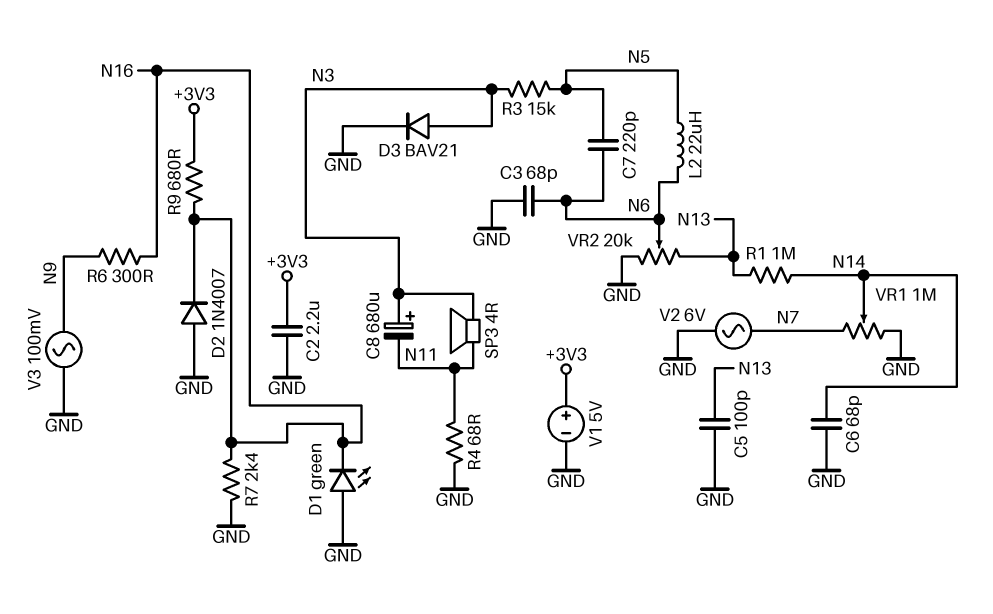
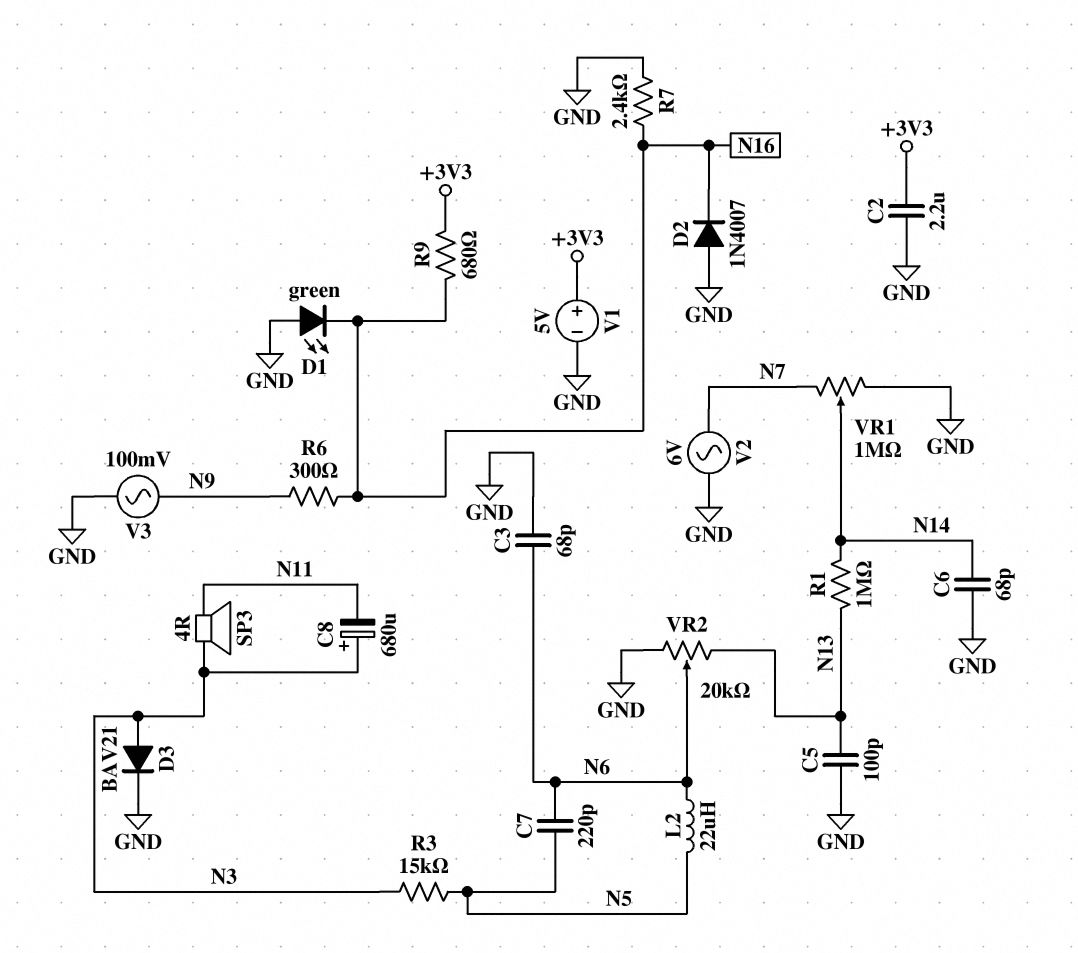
R4: 68 (GND, N11) -> none

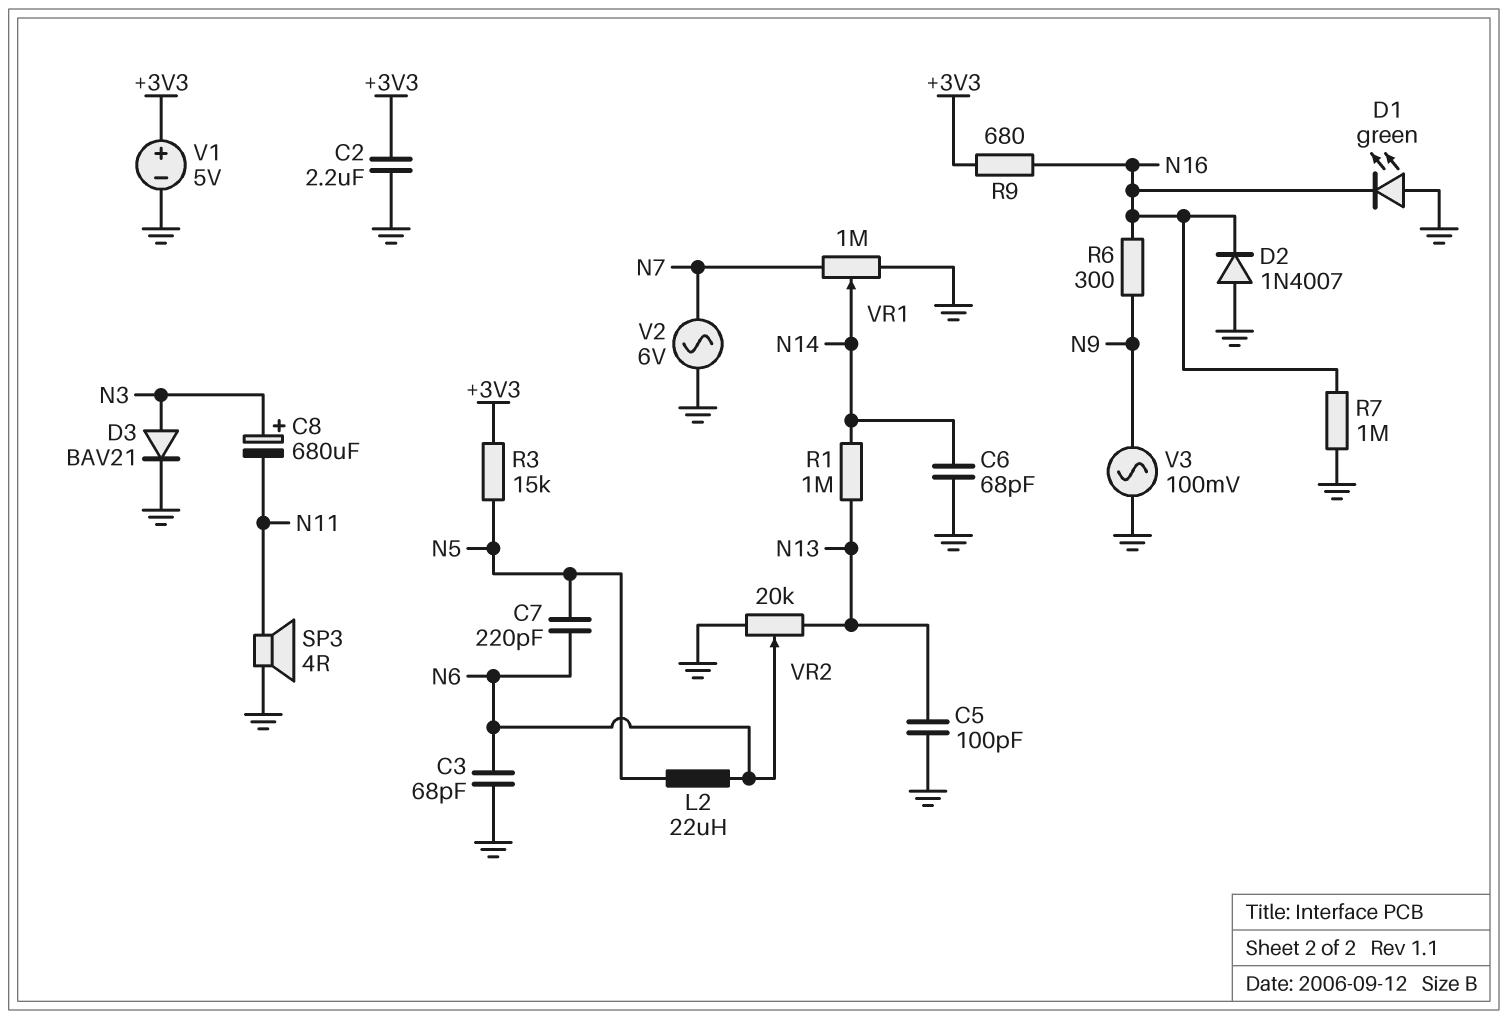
R3: 15k (N3, N5) -> 15k (+3V3, N5)
R7: 2.4k (GND, N16) -> 1M (GND, N16)
SP3: speaker 4R (N3, N11) -> speaker 4R (GND, N11)

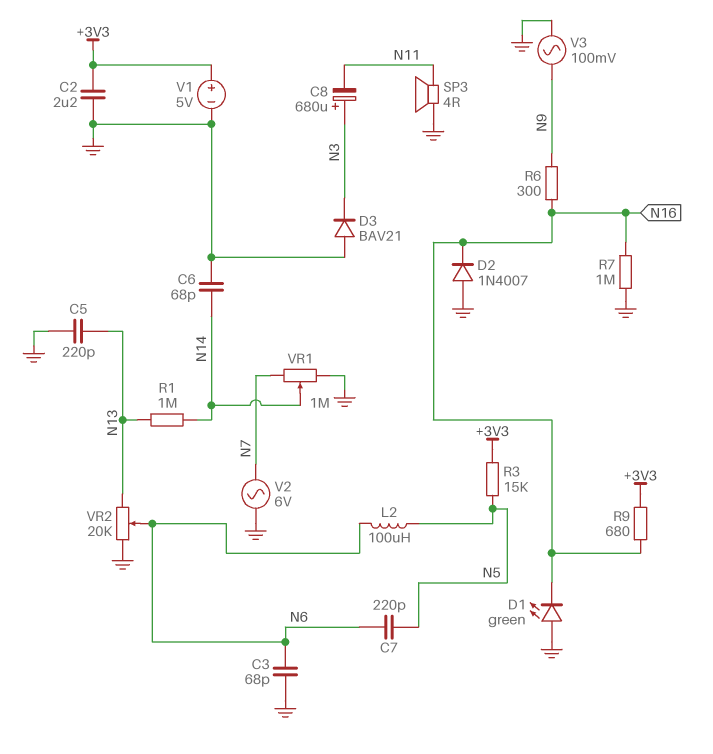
C5: 100pF (GND, N13) -> 220pF (GND, N13)
D3: diode BAV21 (A N3, K GND) -> diode BAV21 (A GND, K N3)
L2: 22uH (N5, N6) -> 100uH (N5, N6)

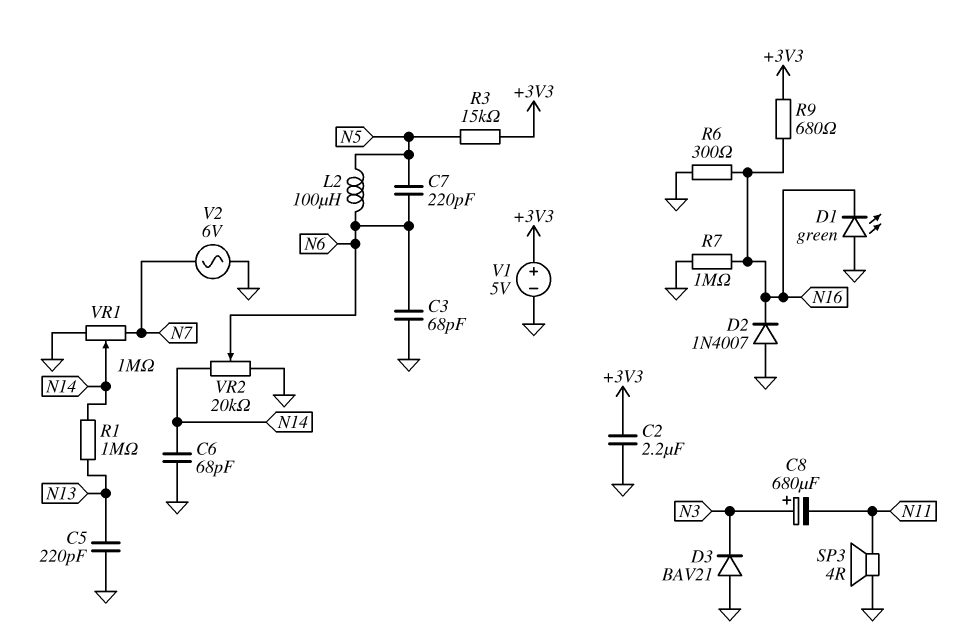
R6: 300 (N9, N16) -> 300 (GND, N16)
V3: AC 100mV (GND, N9) -> none
VR2: 20k (GND, N13, wiper N6) -> 20k (GND, N14, wiper N6)

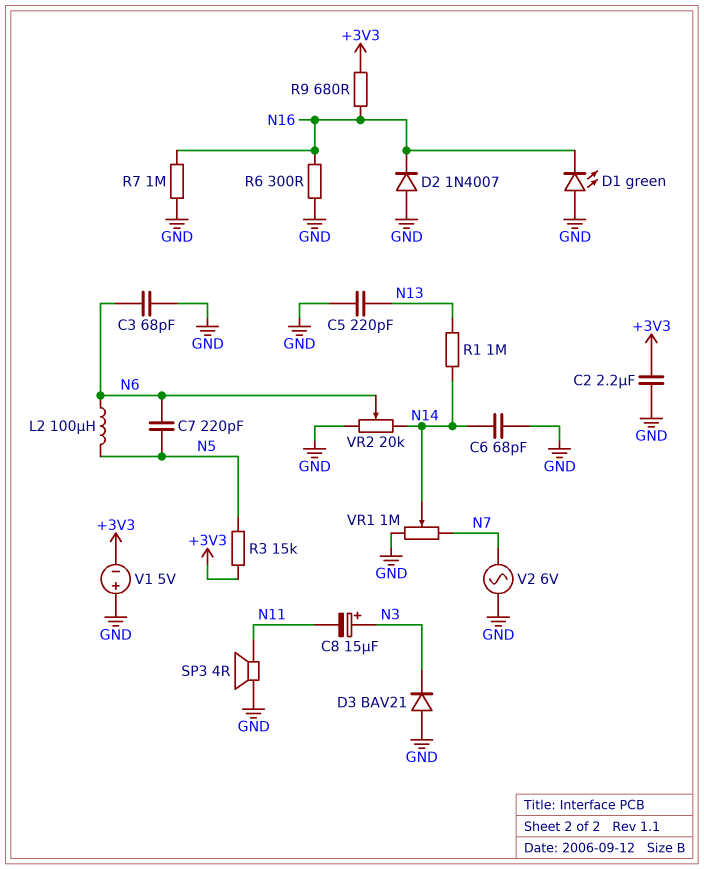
C8: 680uF (plus N3, minus N11) -> 15uF (plus N3, minus N11)
V1: 5V (plus +3V3, minus GND) -> 5V (plus GND, minus +3V3)

